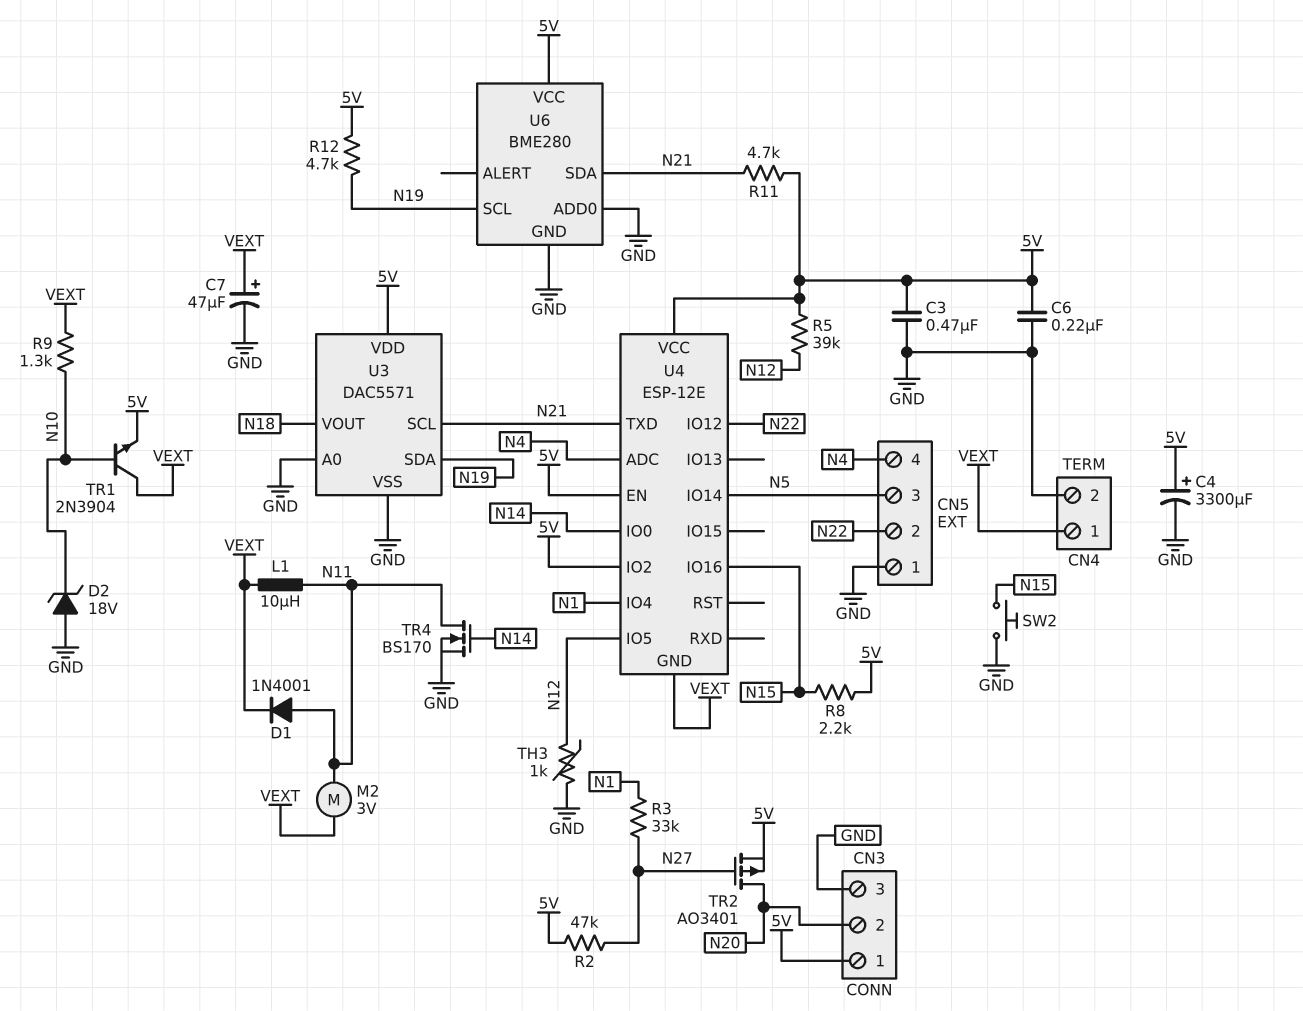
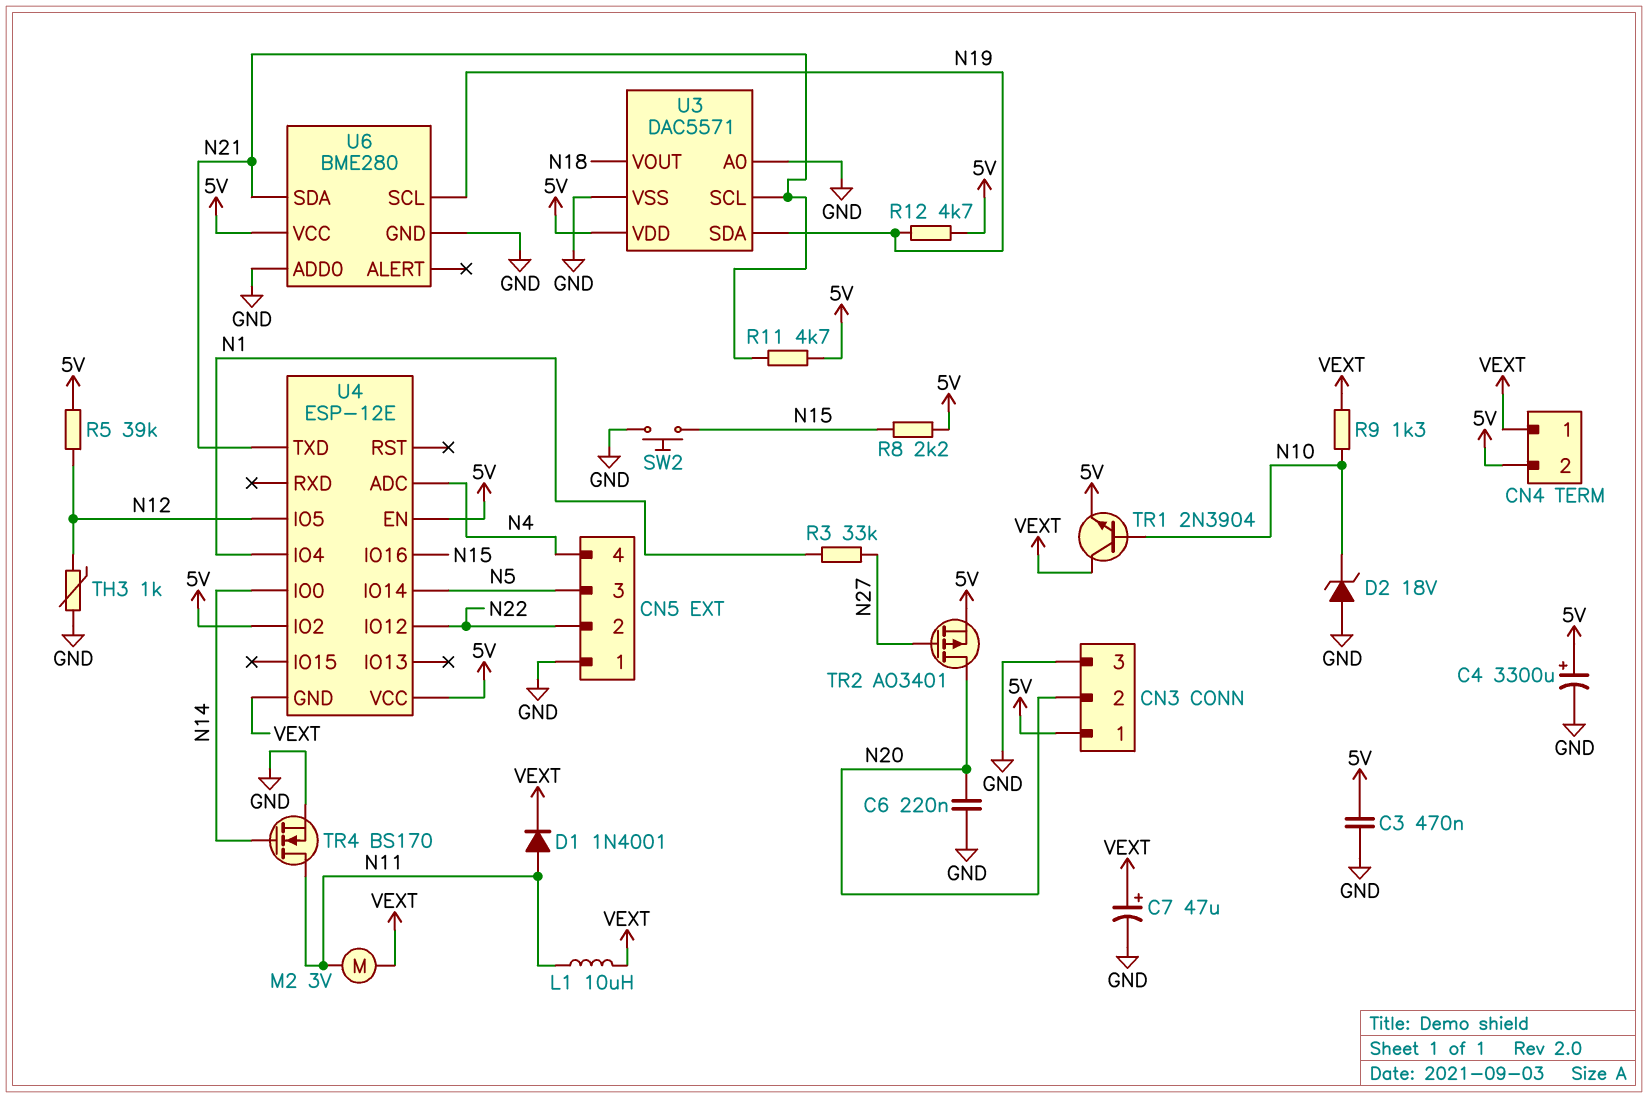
C6: 220nF (5V, GND) -> 220nF (GND, N20)
CN4 pin 2: GND -> 5V
R2: 47k (5V, N27) -> none

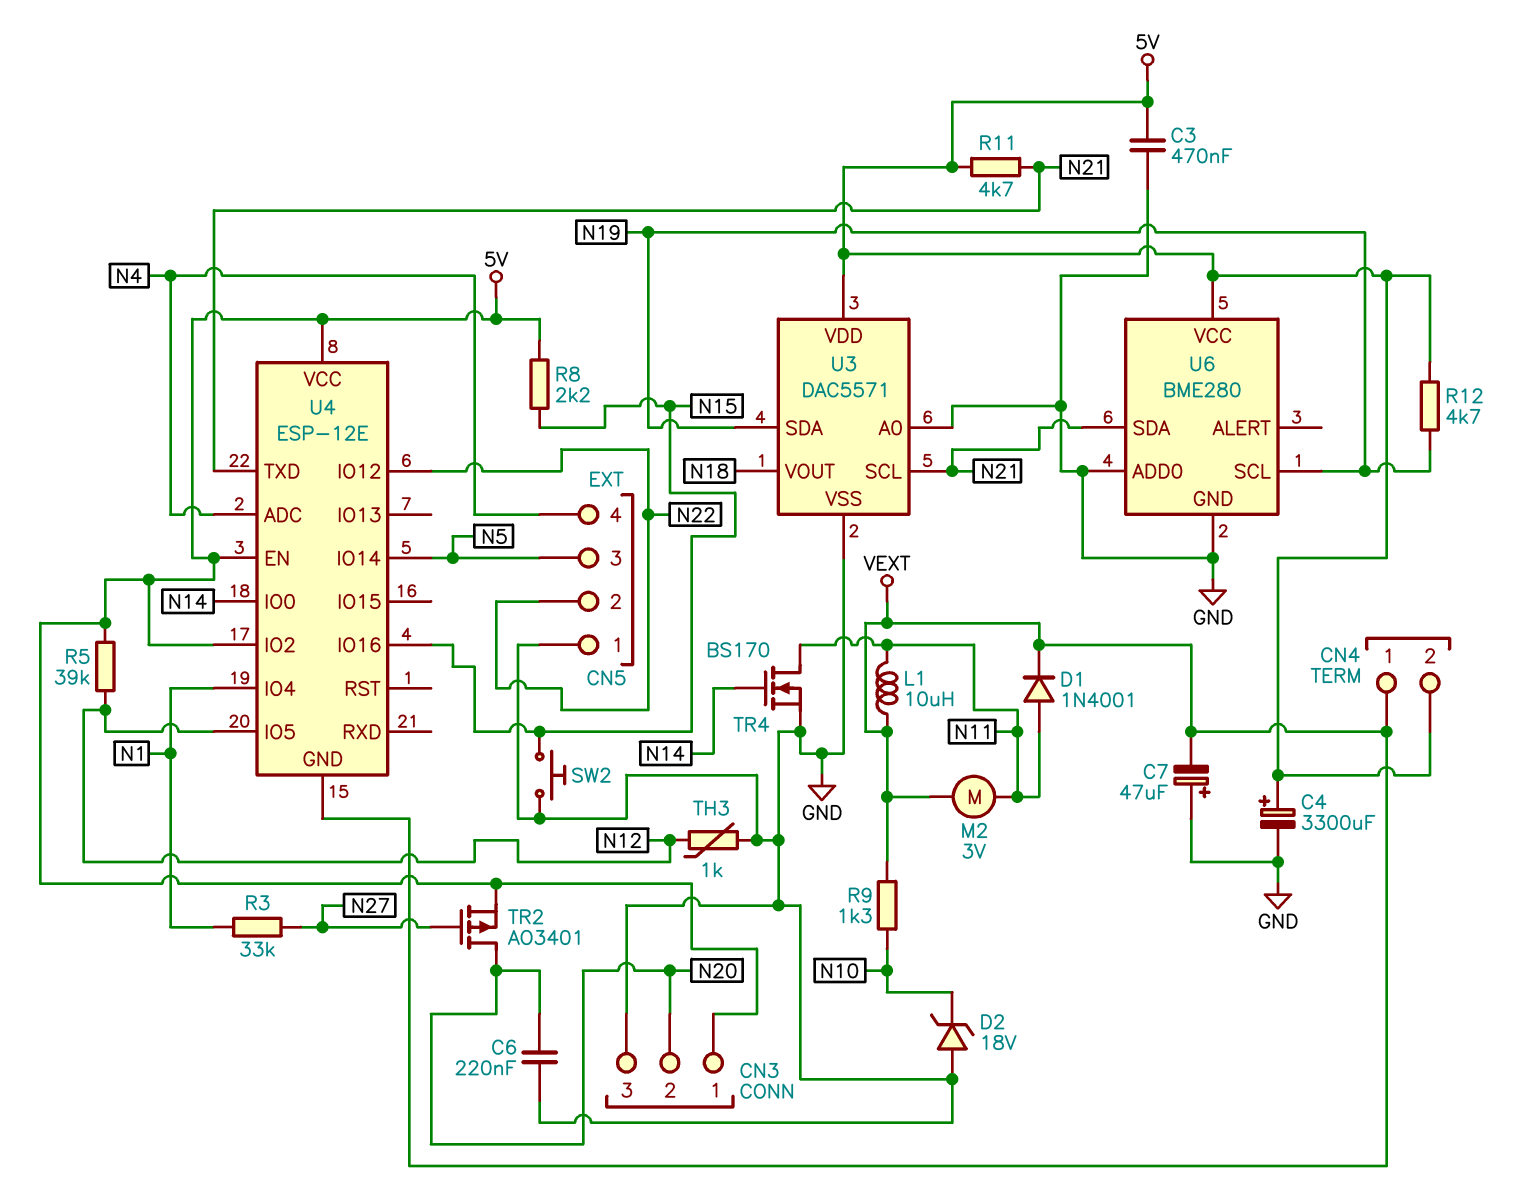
C7: 47uF (plus VEXT, minus GND) -> 47uF (plus GND, minus VEXT)
TR1: NPN 2N3904 (B N10, C VEXT, E 5V) -> none

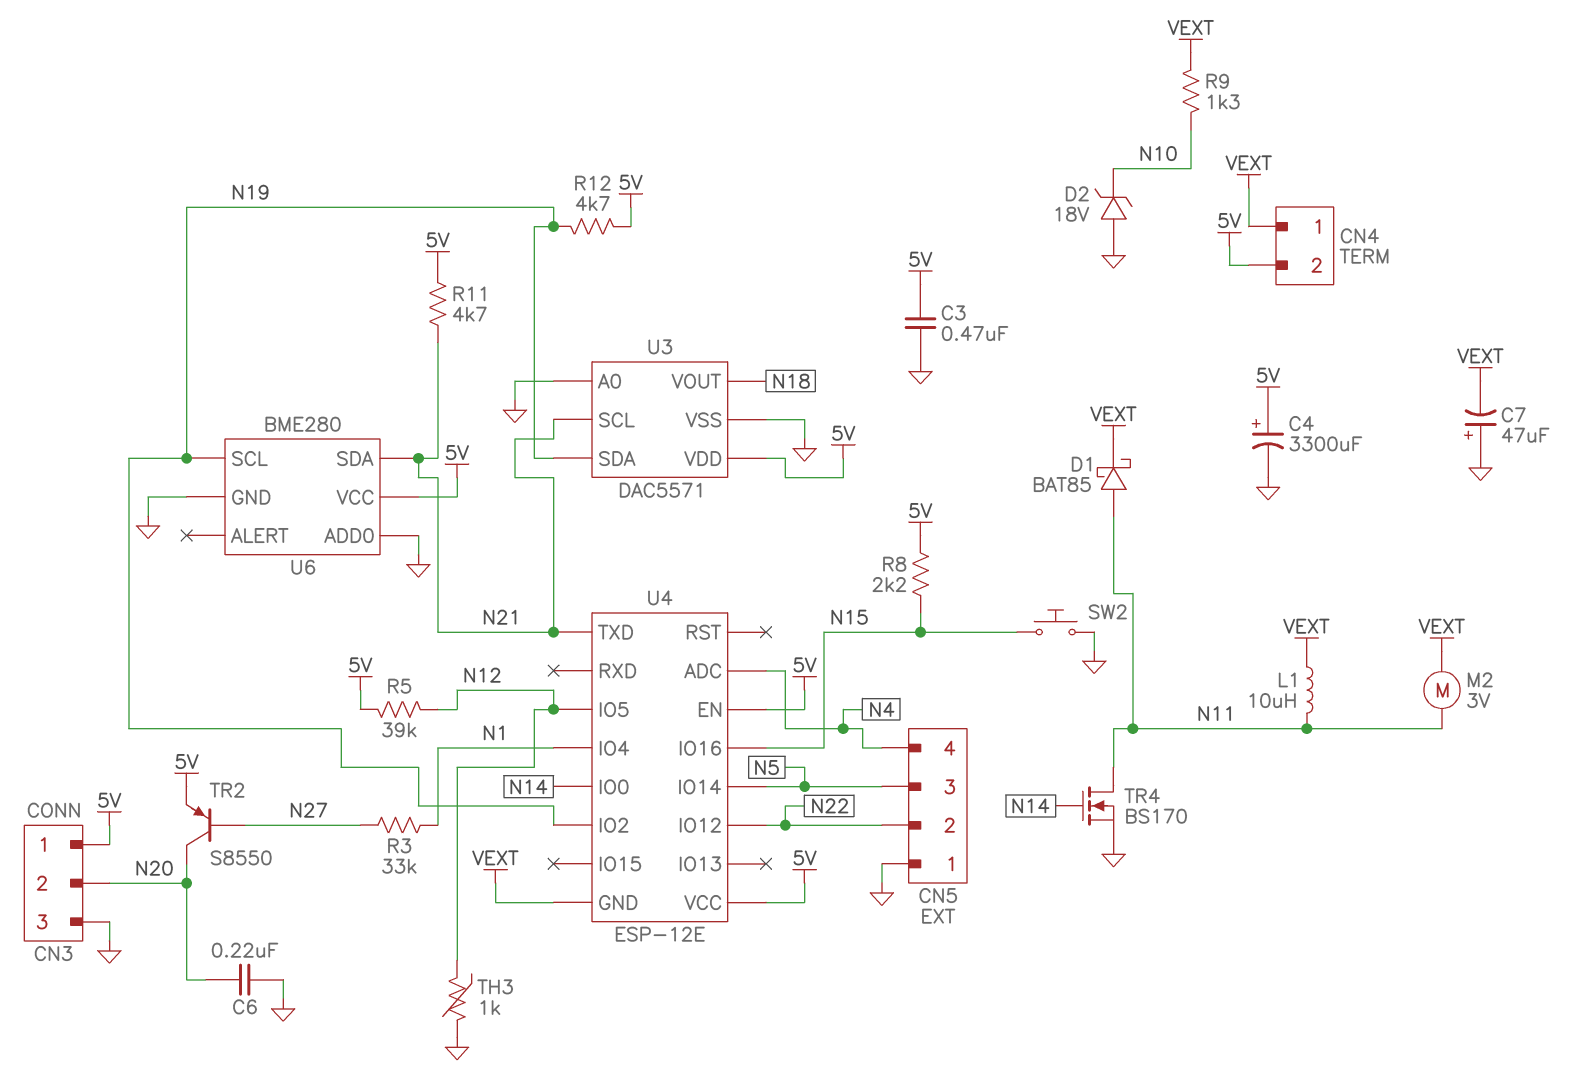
D1: diode 1N4001 (A N11, K VEXT) -> schottky BAT85 (A N11, K VEXT)
TR2: PMOS AO3401 (G N27, D N20, S 5V) -> PNP S8550 (B N27, C N20, E 5V)
U4 pin IO2: 5V -> N19

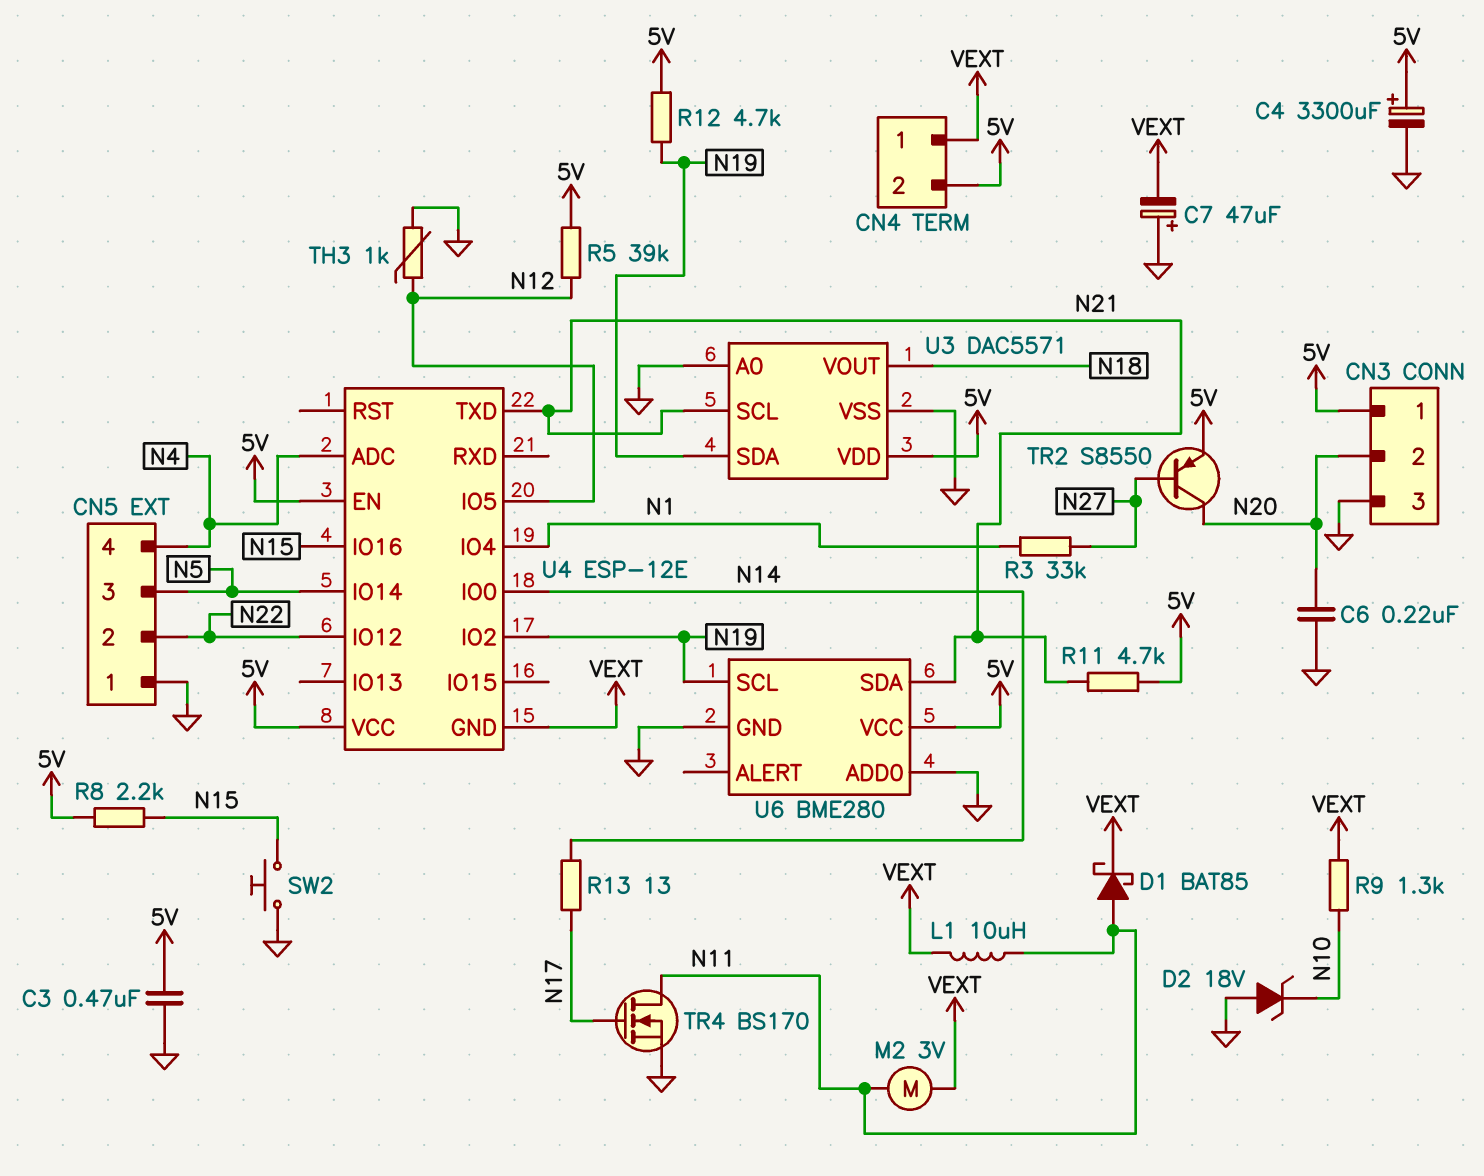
R13: none -> 13 (N14, N17)
TR4: NMOS BS170 (G N14, D N11, S GND) -> NMOS BS170 (G N17, D N11, S GND)

